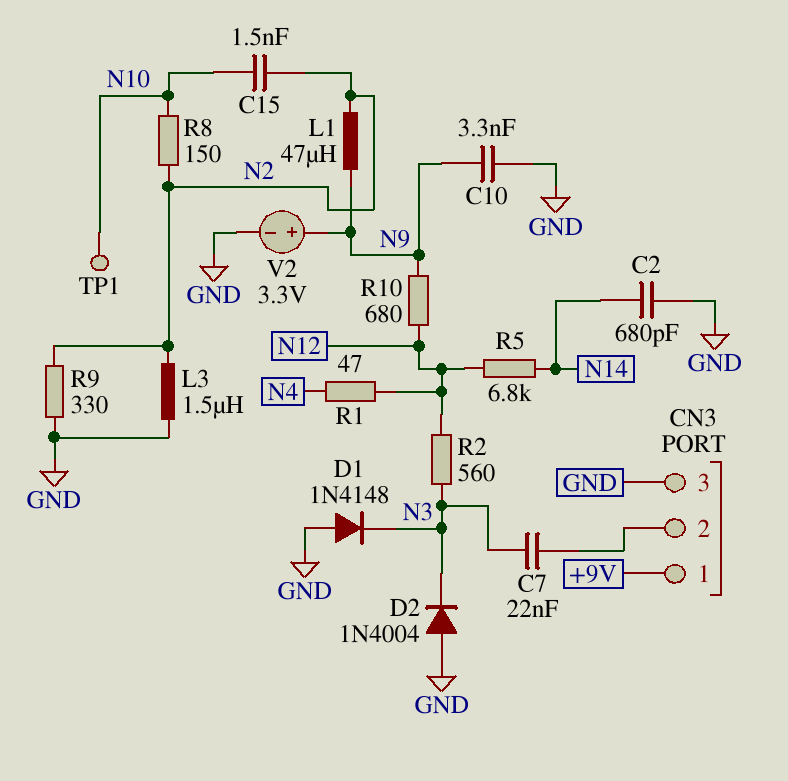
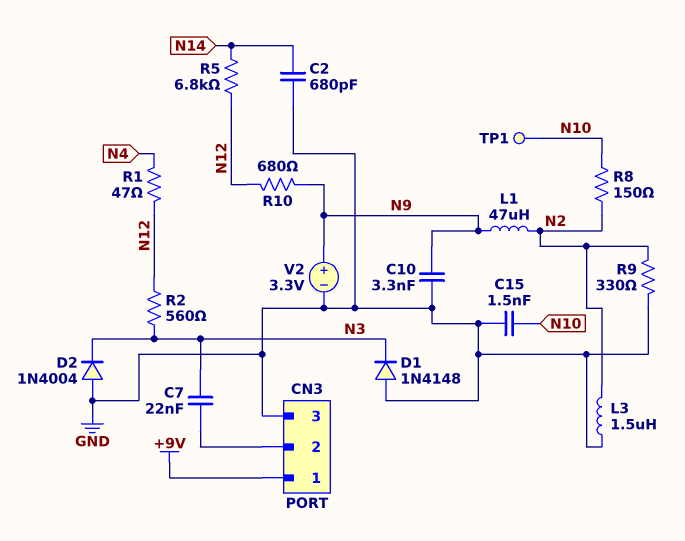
C15: 1.5nF (N2, N10) -> 1.5nF (GND, N10)

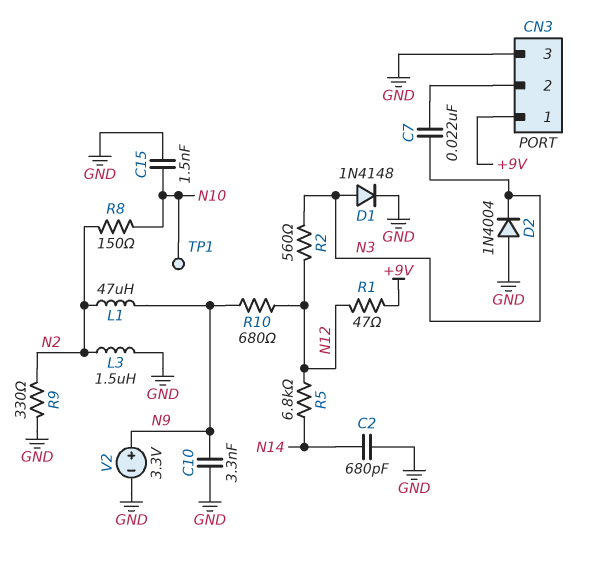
D1: diode 1N4148 (A GND, K N3) -> diode 1N4148 (A N3, K GND)
R1: 47 (N4, N12) -> 47 (+9V, N12)

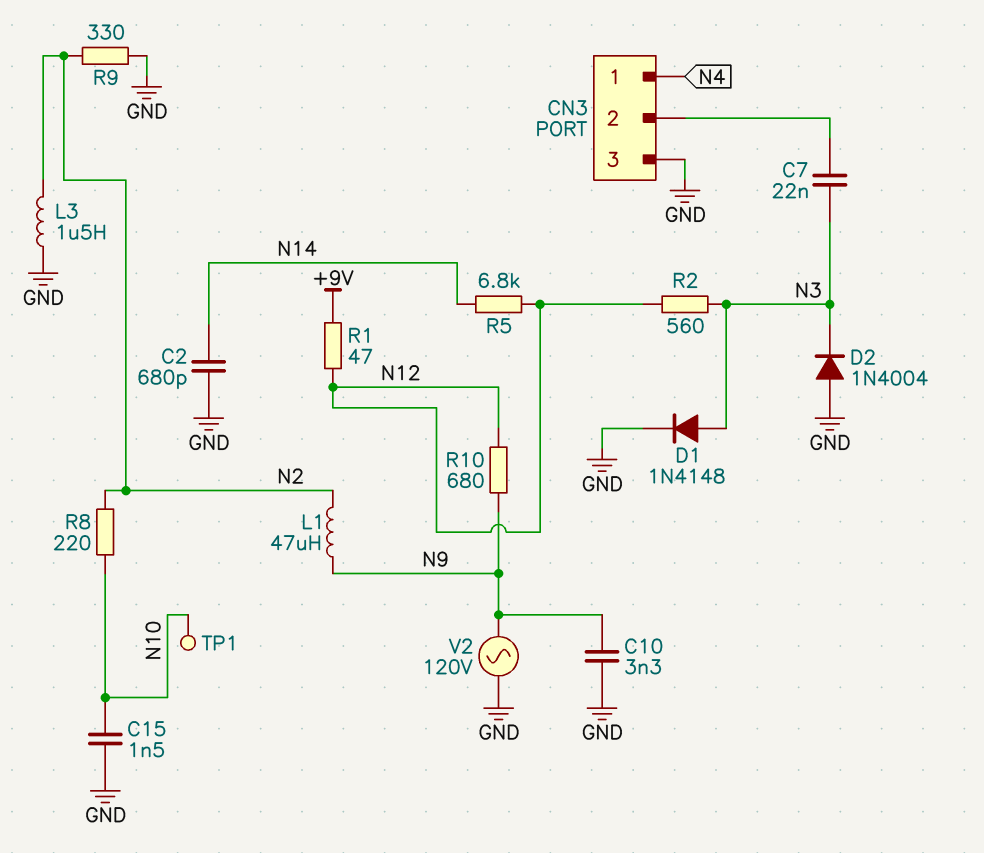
CN3 pin 1: +9V -> N4
R8: 150 (N2, N10) -> 220 (N2, N10)
V2: 3.3V (plus N9, minus GND) -> AC 120V (GND, N9)

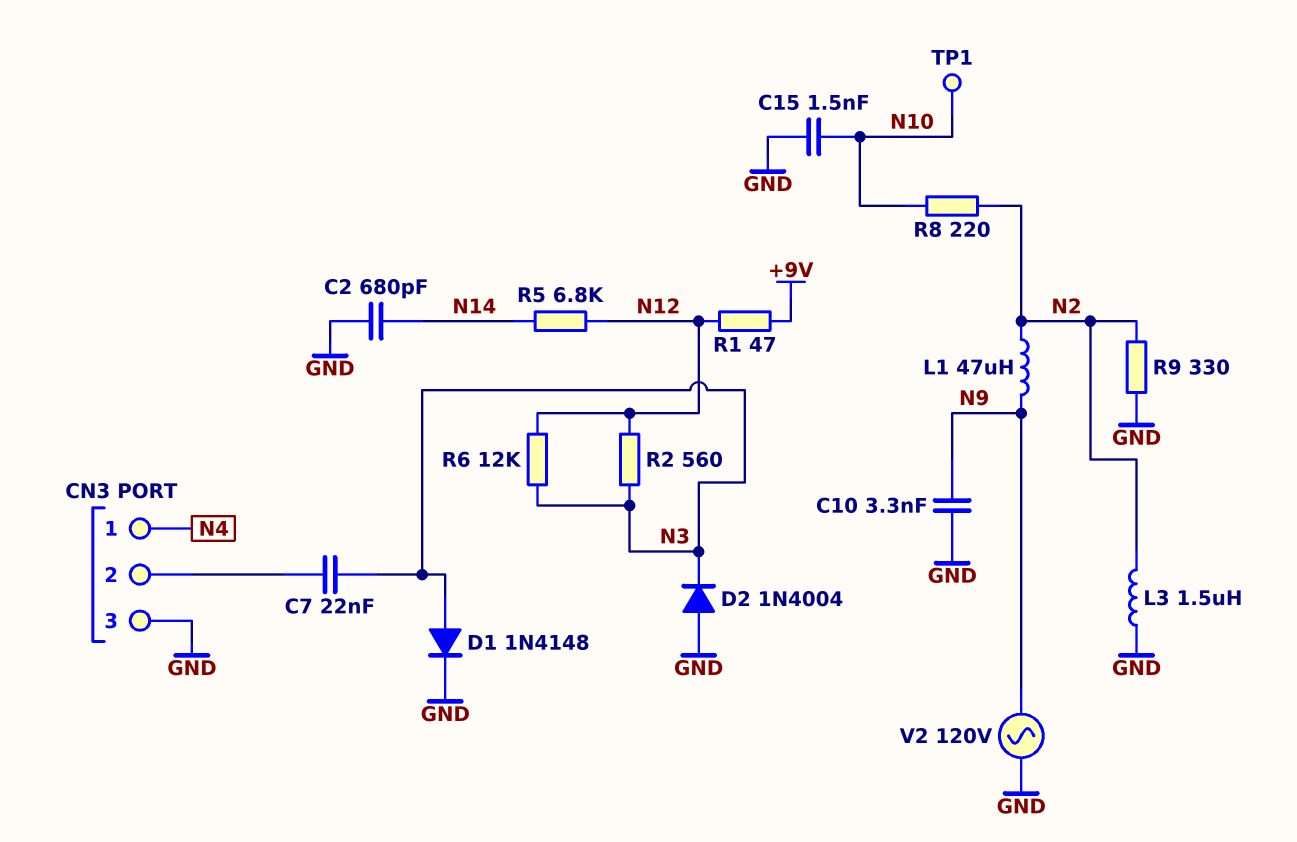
R6: none -> 12k (N3, N12)
R10: 680 (N9, N12) -> none

